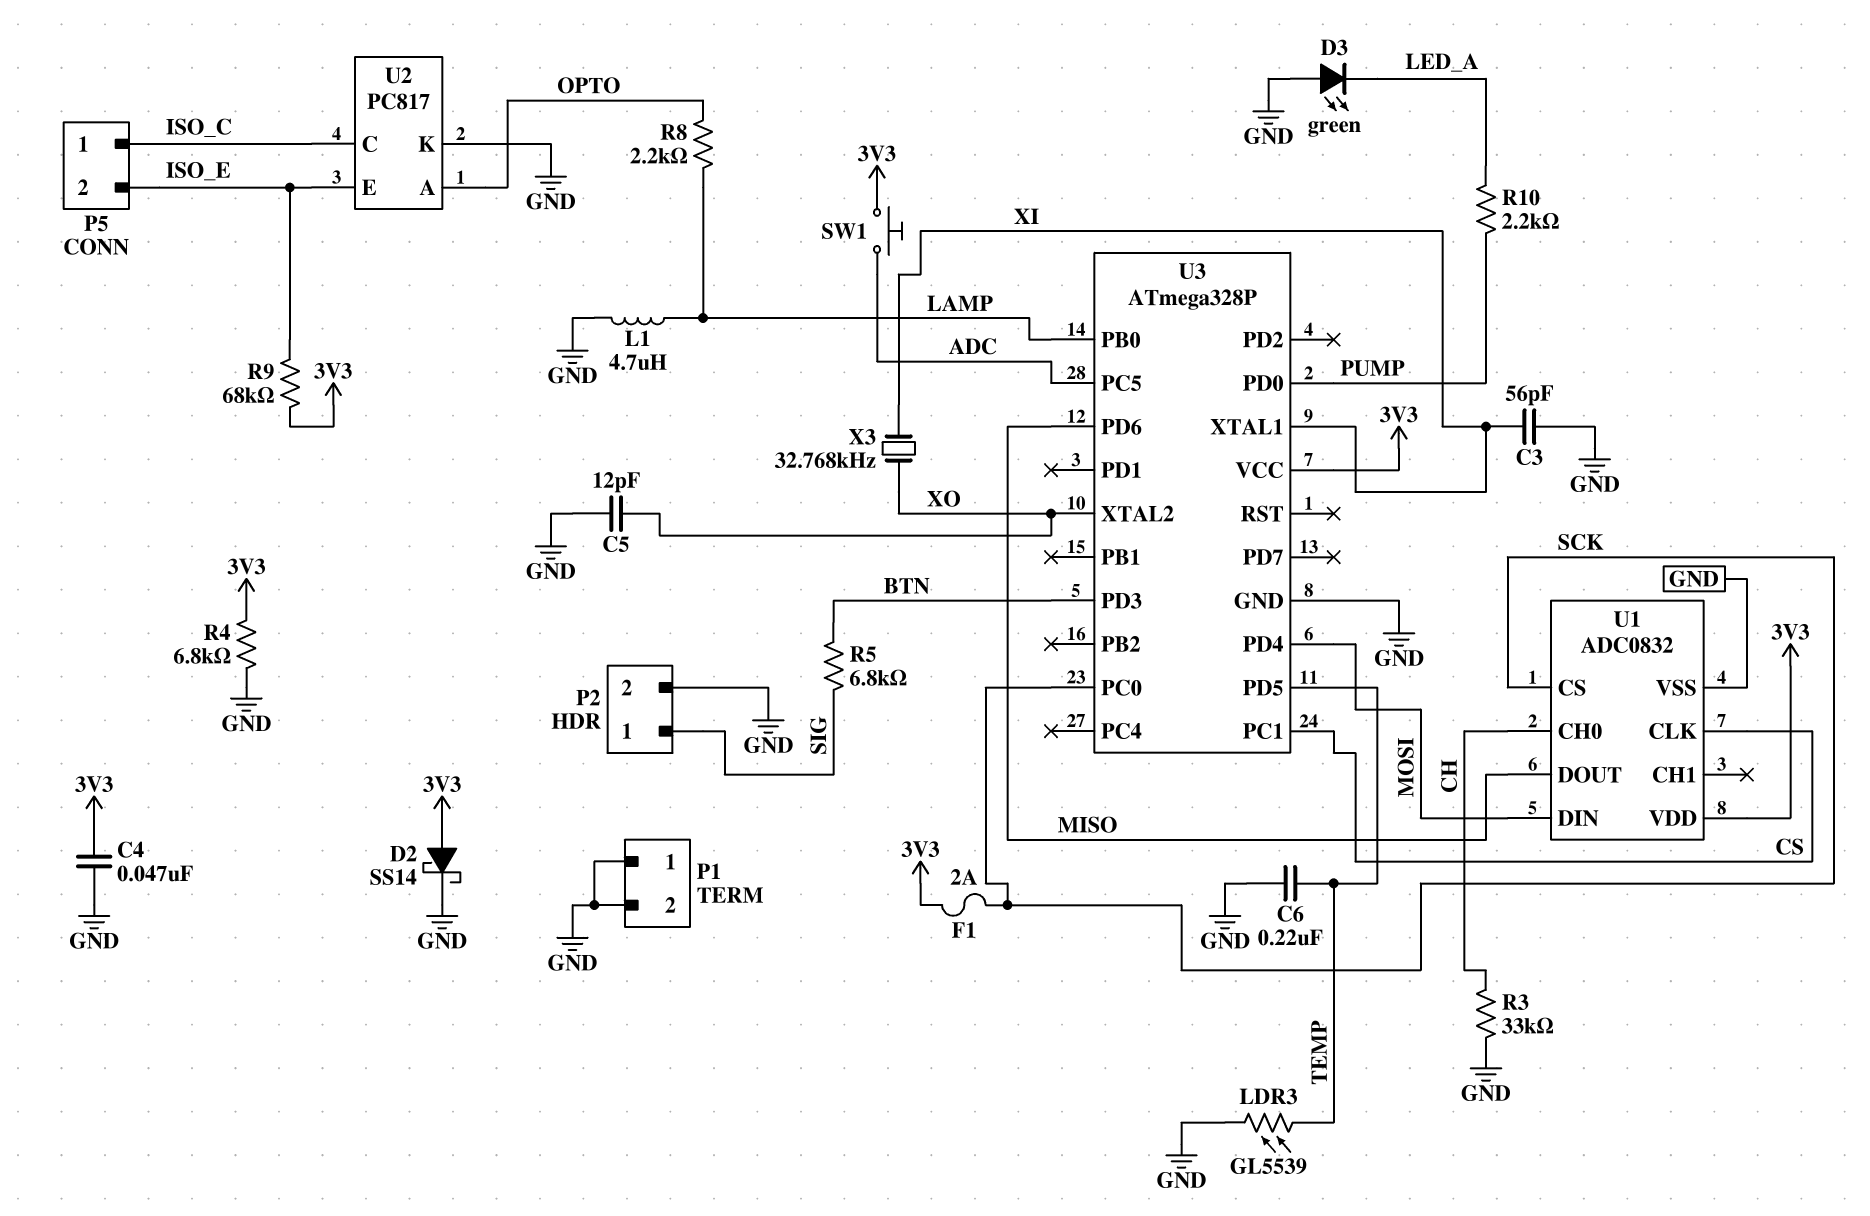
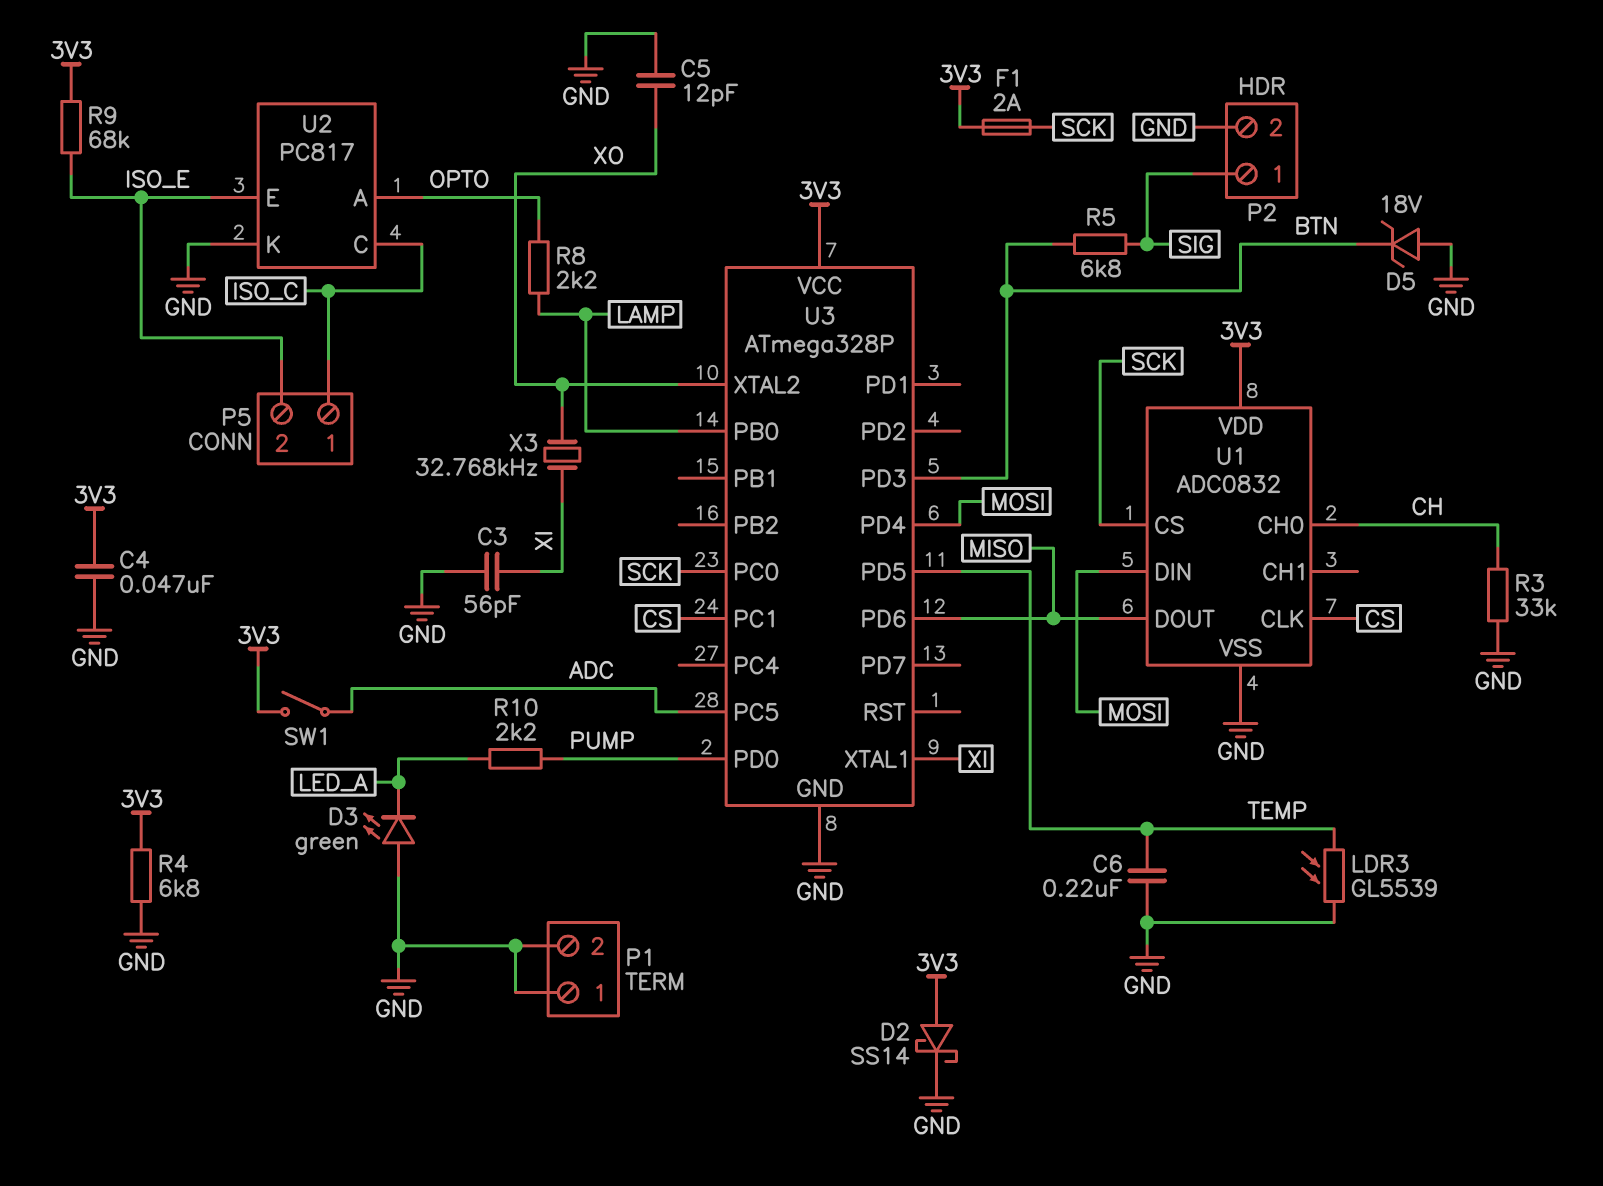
D5: none -> zener 18V (A GND, K BTN)
L1: 4.7uH (GND, LAMP) -> none
SW1: button (3V3, ADC) -> switch (3V3, ADC)

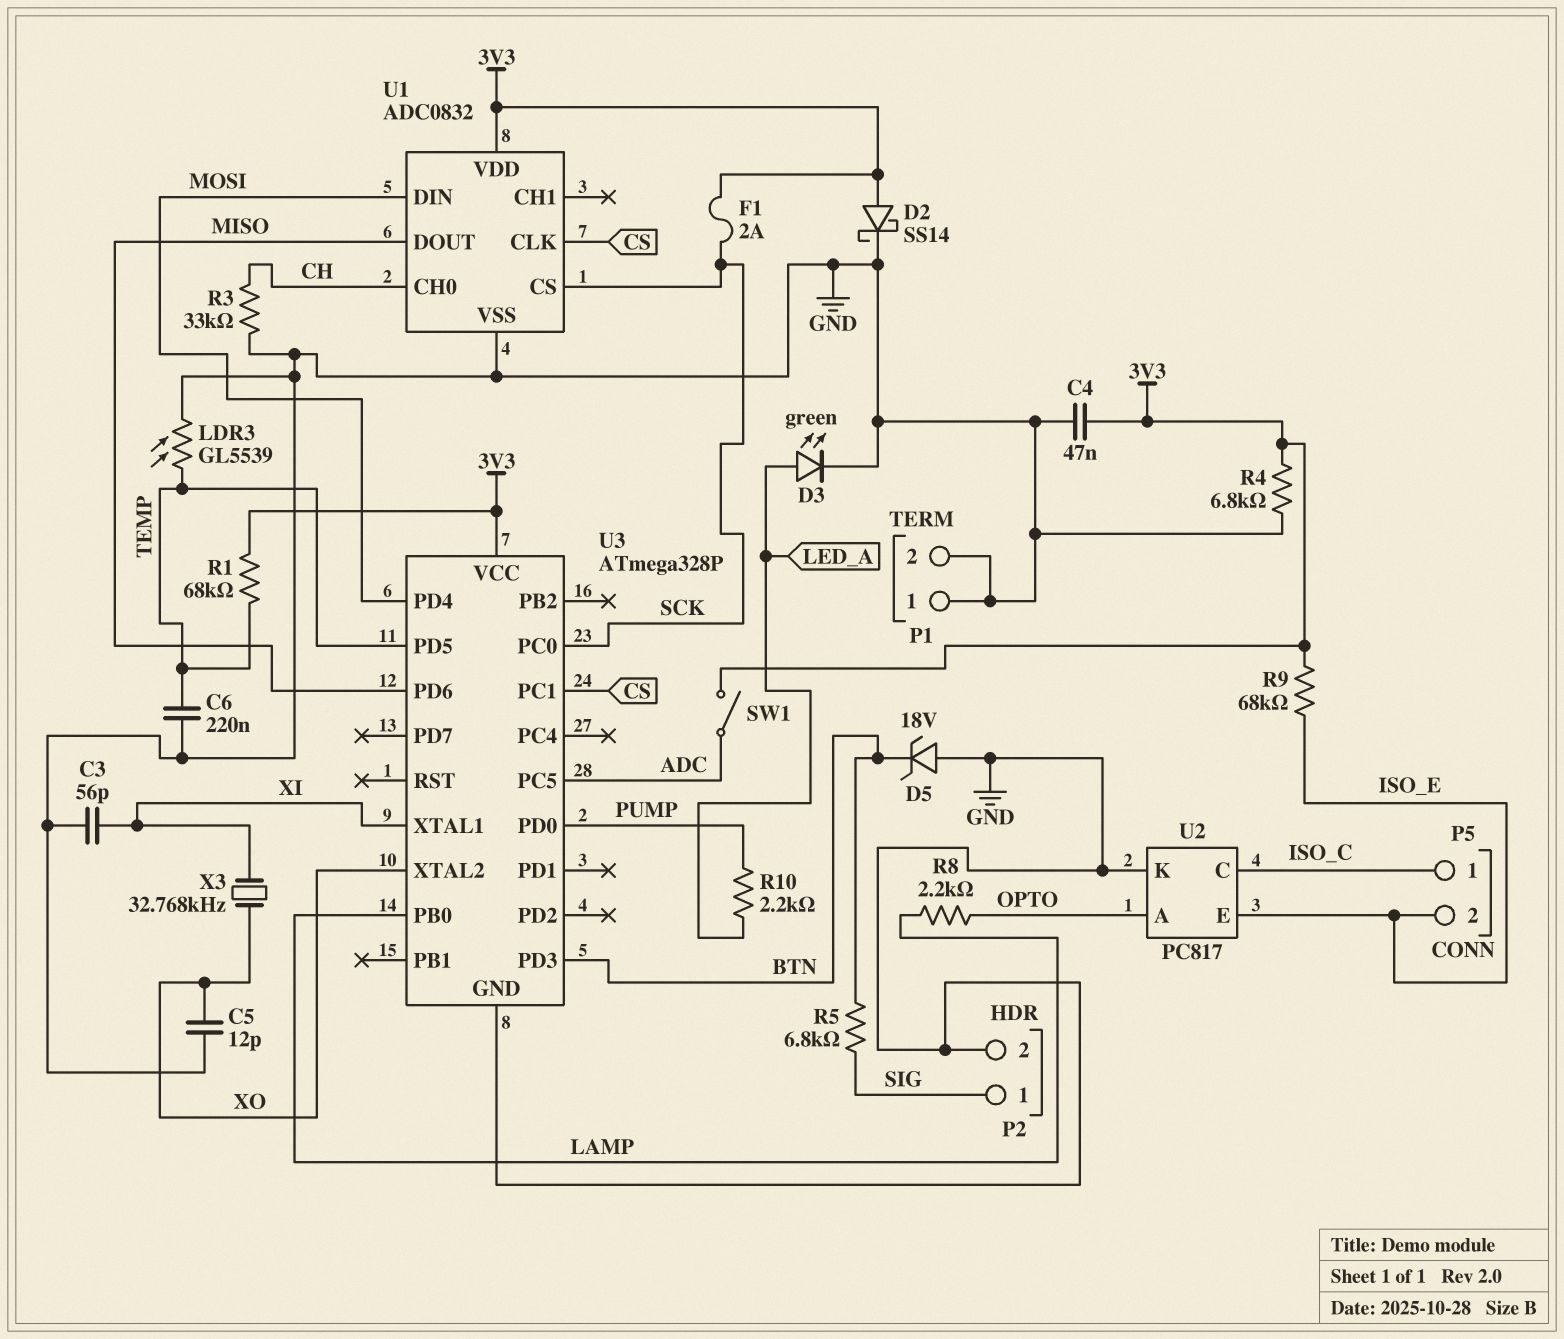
D3: LED green (A GND, K LED_A) -> LED green (A LED_A, K GND)
R1: none -> 68k (3V3, TEMP)

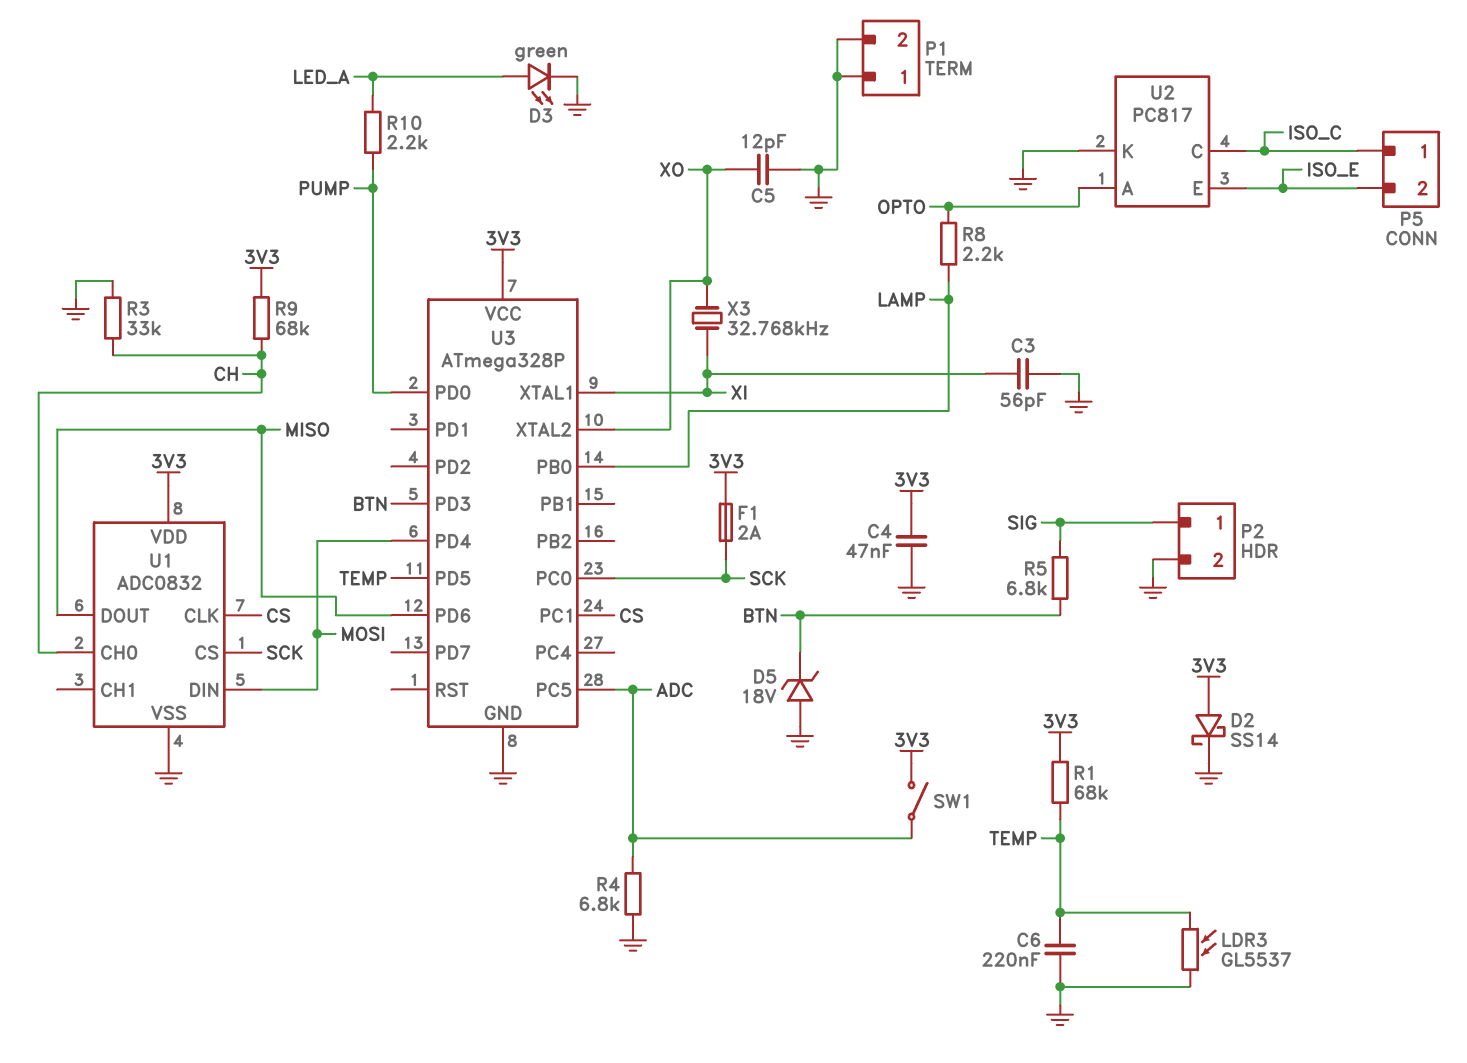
LDR3: GL5539 (GND, TEMP) -> GL5537 (GND, TEMP)
R4: 6.8k (3V3, GND) -> 6.8k (ADC, GND)
R9: 68k (3V3, ISO_E) -> 68k (3V3, CH)

